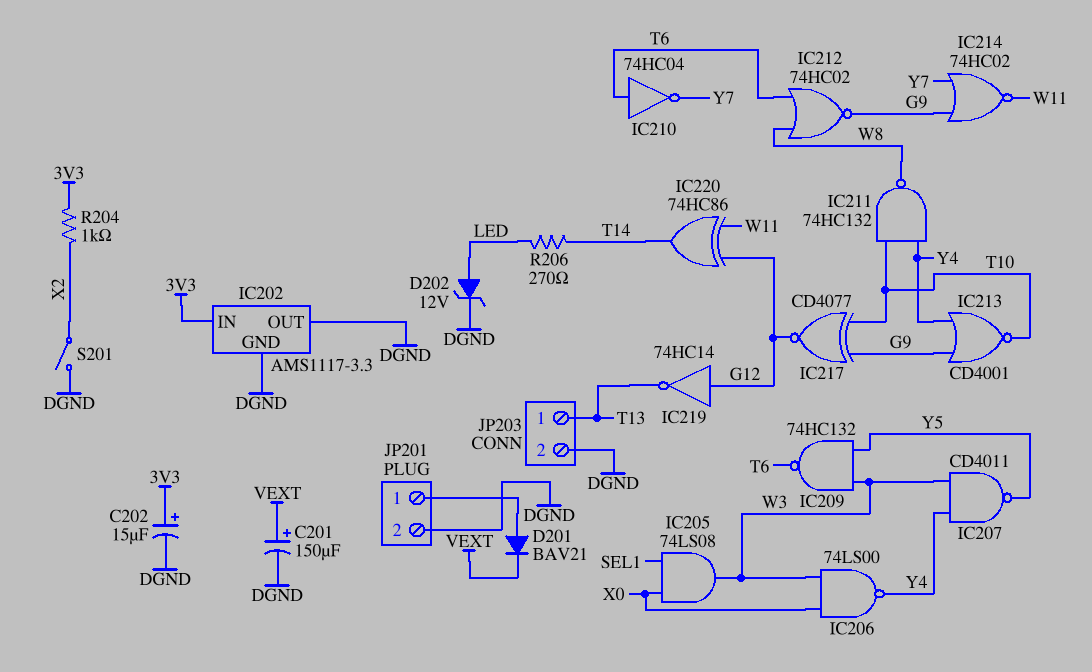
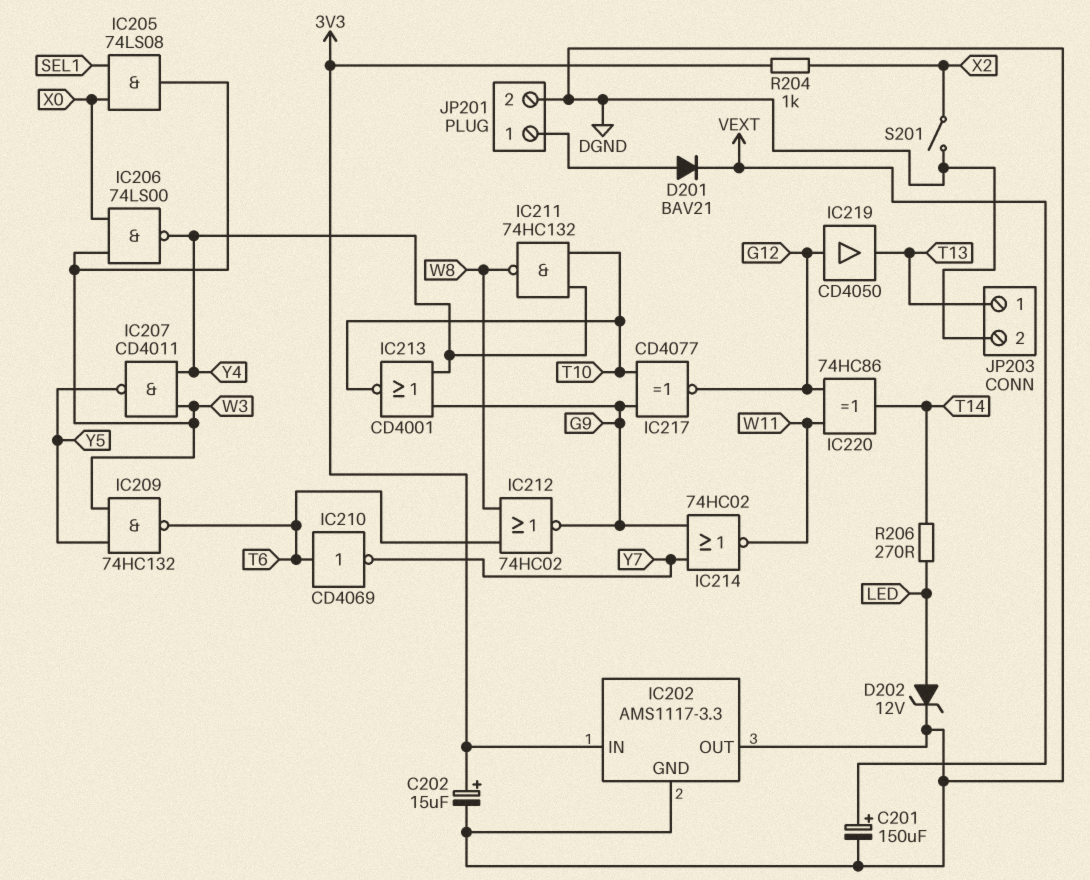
IC210: NOT 74HC04 (in T6, out Y7) -> NOT CD4069 (in T6, out Y7)
IC219: NOT 74HC14 (in G12, out T13) -> buffer CD4050 (in G12, out T13)

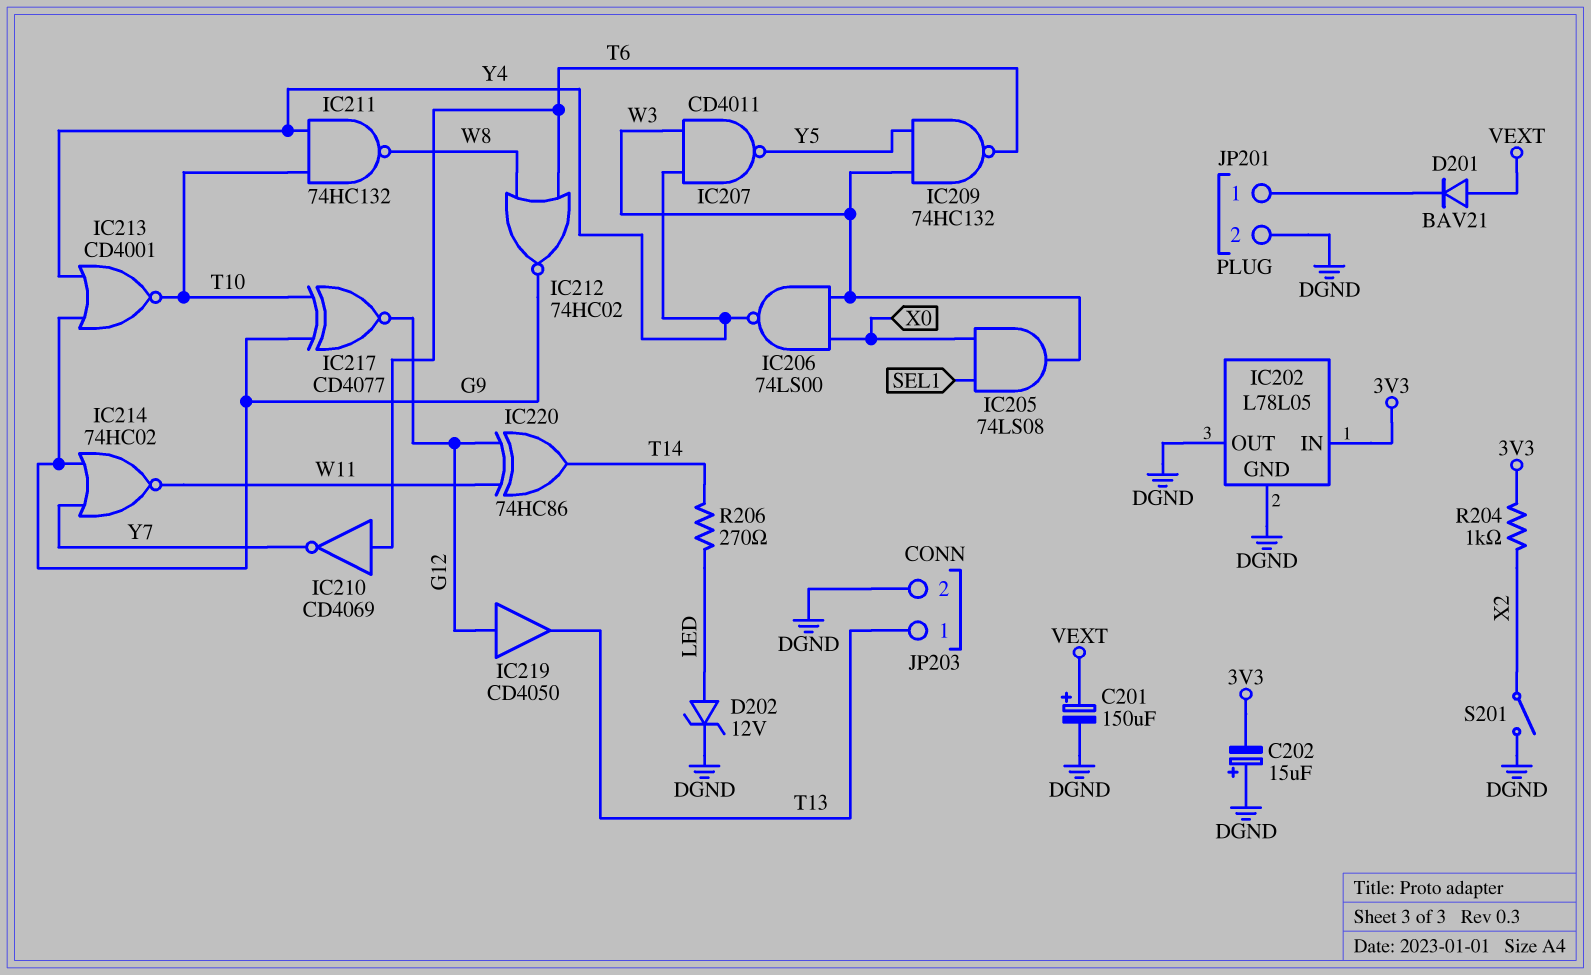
C202: 15uF (plus 3V3, minus DGND) -> 15uF (plus DGND, minus 3V3)
D201: diode BAV21 (A JP201/1, K VEXT) -> diode BAV21 (A VEXT, K JP201/1)
IC202: AMS1117-3.3 -> L78L05

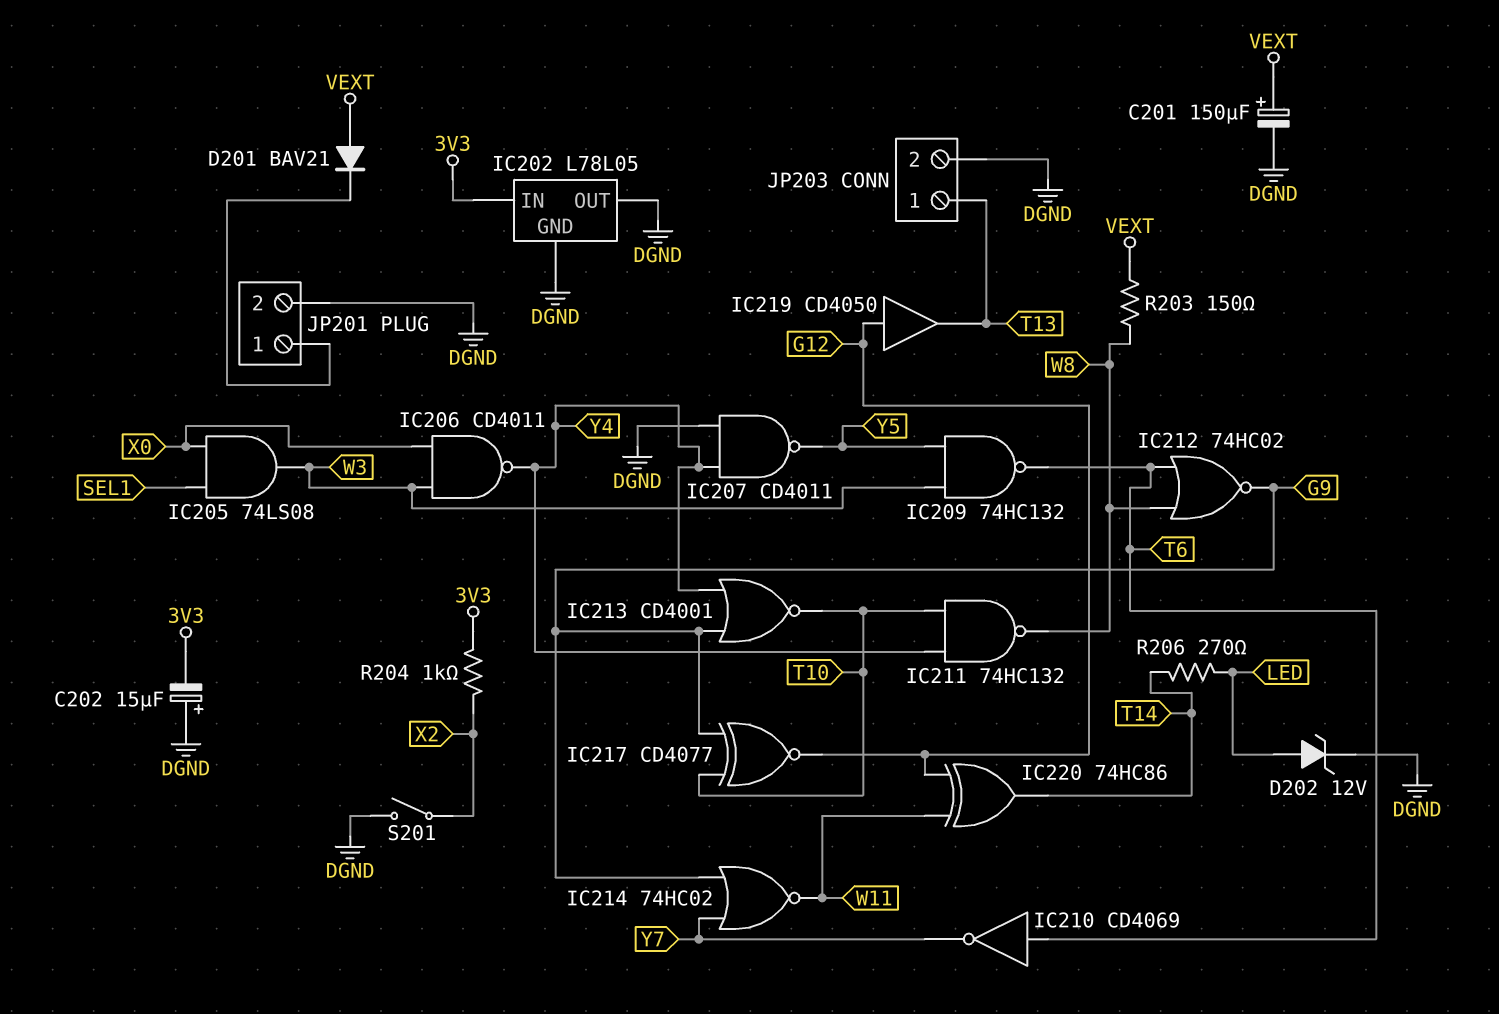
IC206: NAND 74LS00 (in W3, in X0, out Y4) -> NAND CD4011 (in W3, in X0, out Y4)
IC207: NAND CD4011 (in W3, in Y4, out Y5) -> NAND CD4011 (in DGND, in Y4, out Y5)
R203: none -> 150 (VEXT, W8)

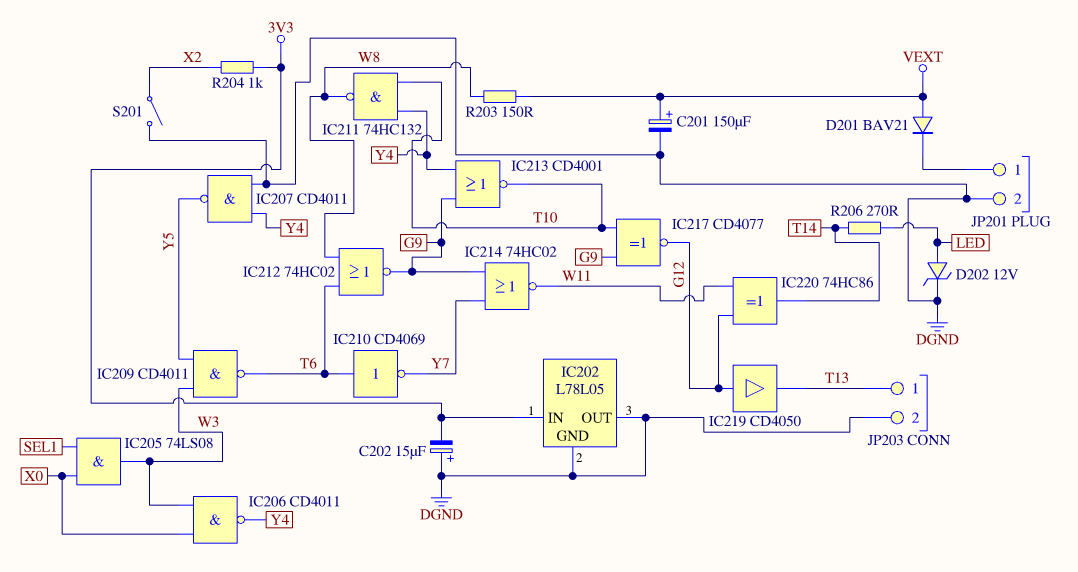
IC209: NAND 74HC132 (in W3, in Y5, out T6) -> NAND CD4011 (in W3, in Y5, out T6)

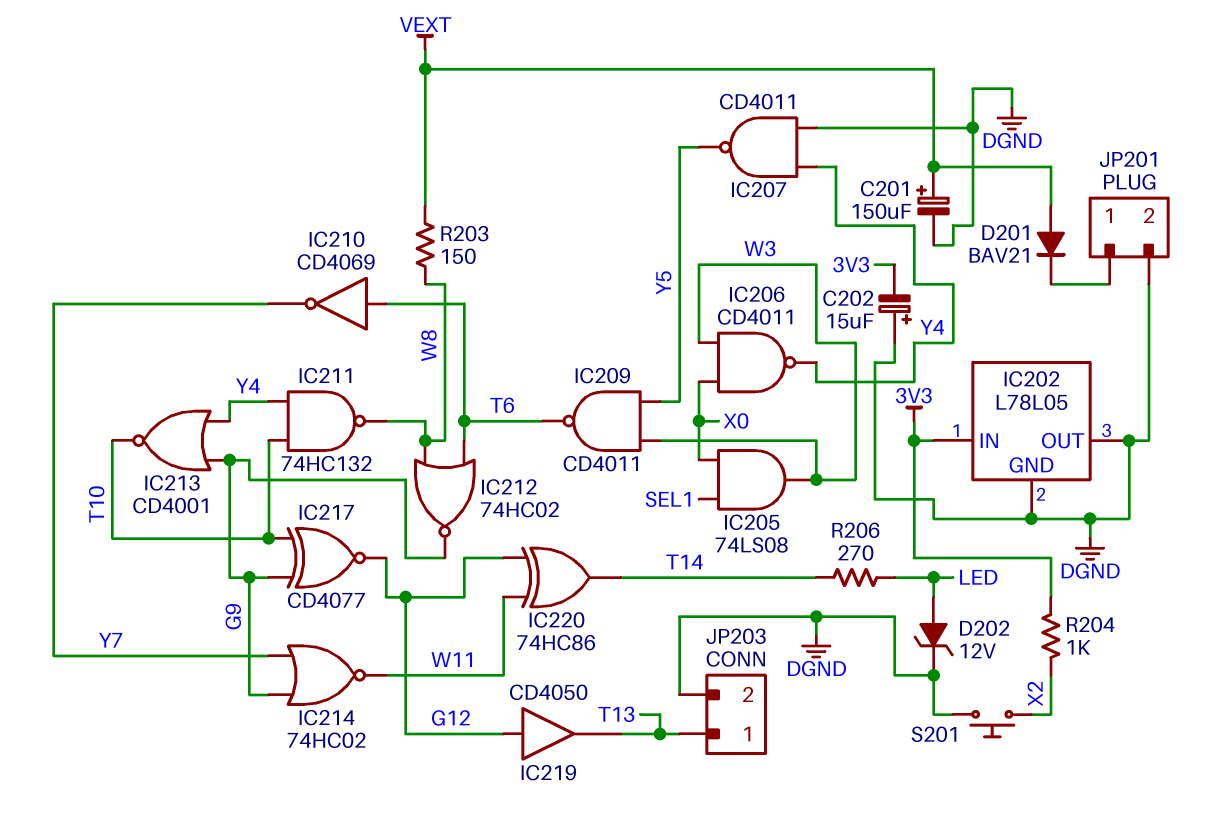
S201: switch (DGND, X2) -> button (DGND, X2)

